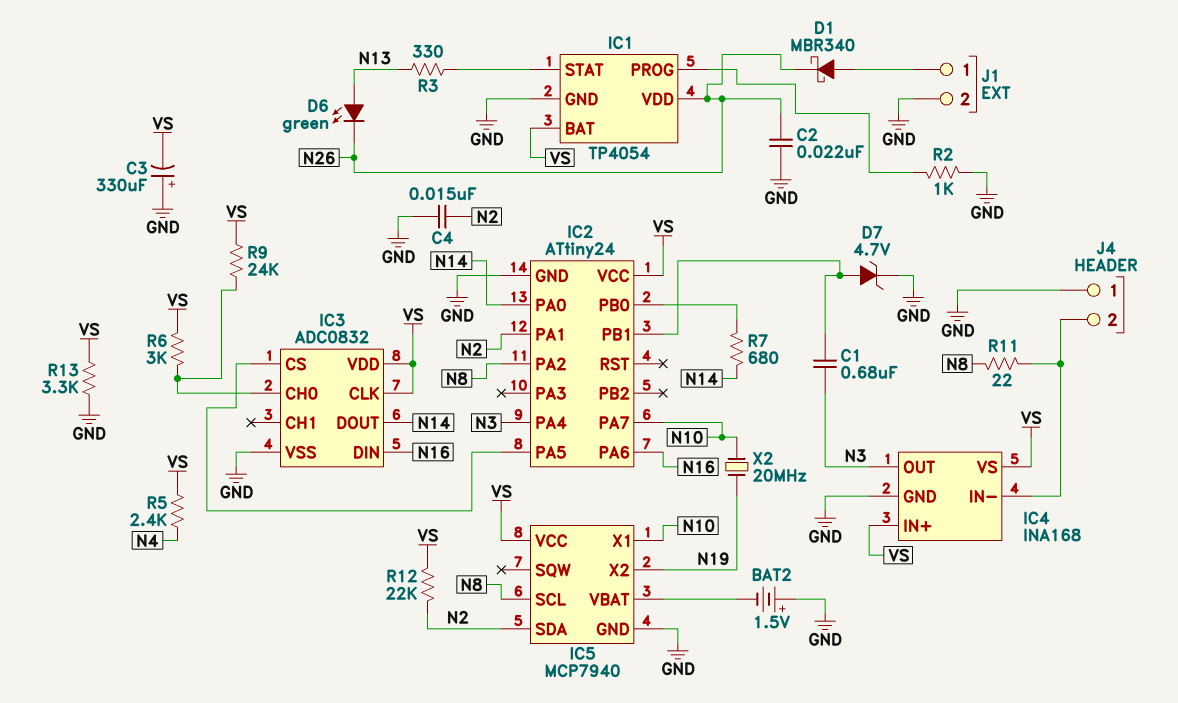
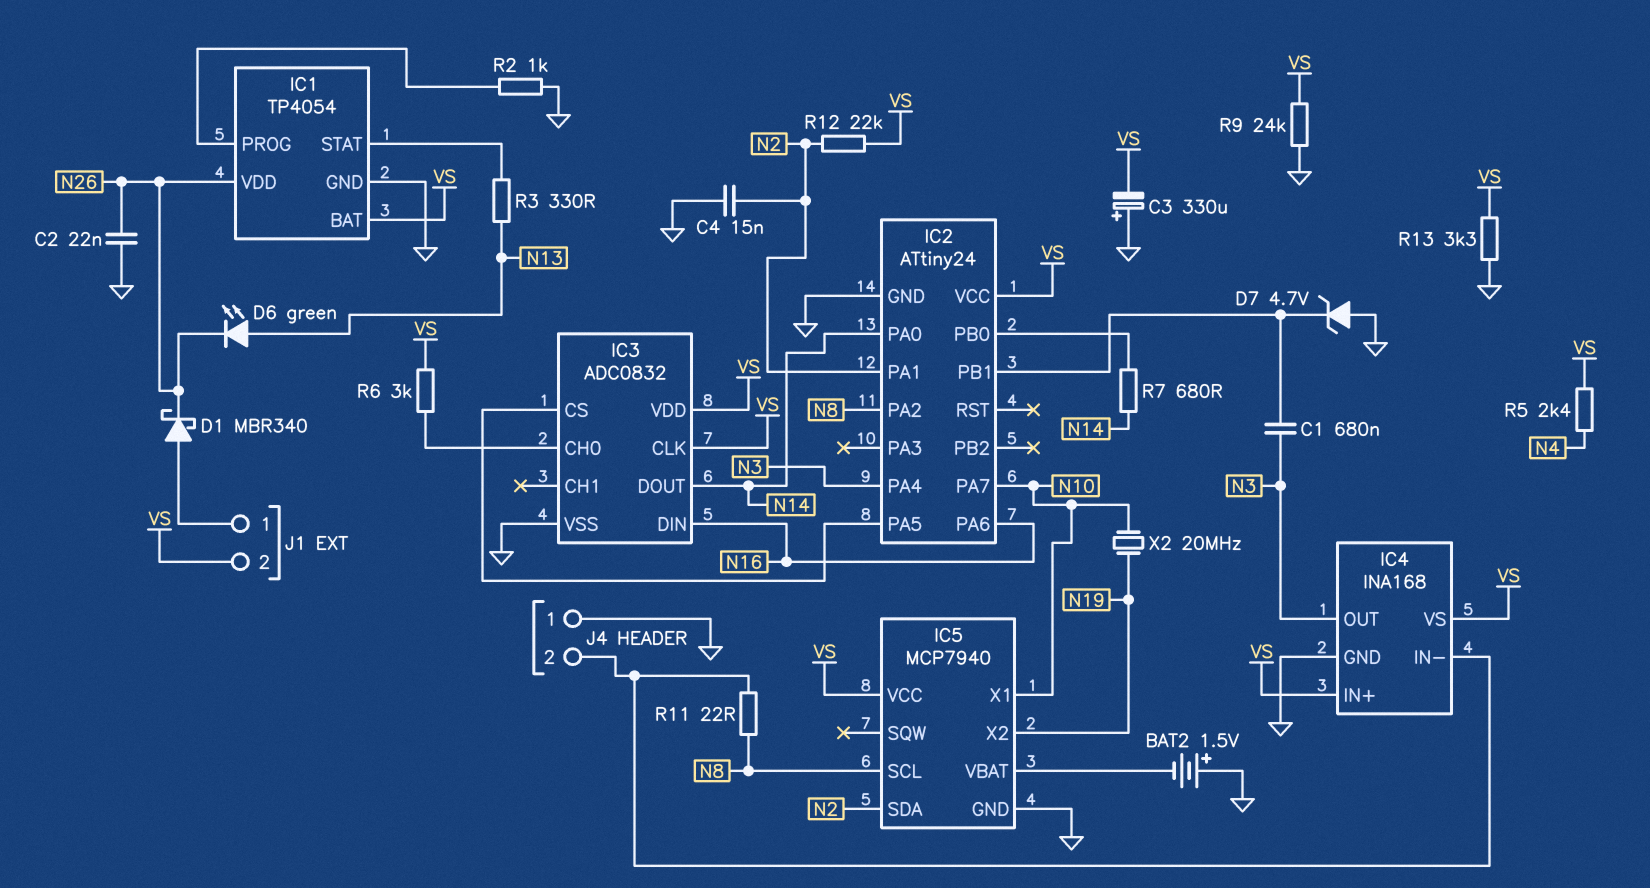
D7: zener 4.7V (A IC2/PB1, K GND) -> zener 4.7V (A GND, K IC2/PB1)
J1 pin 2: GND -> VS
R9: 24k (IC3/CH0, VS) -> 24k (GND, VS)

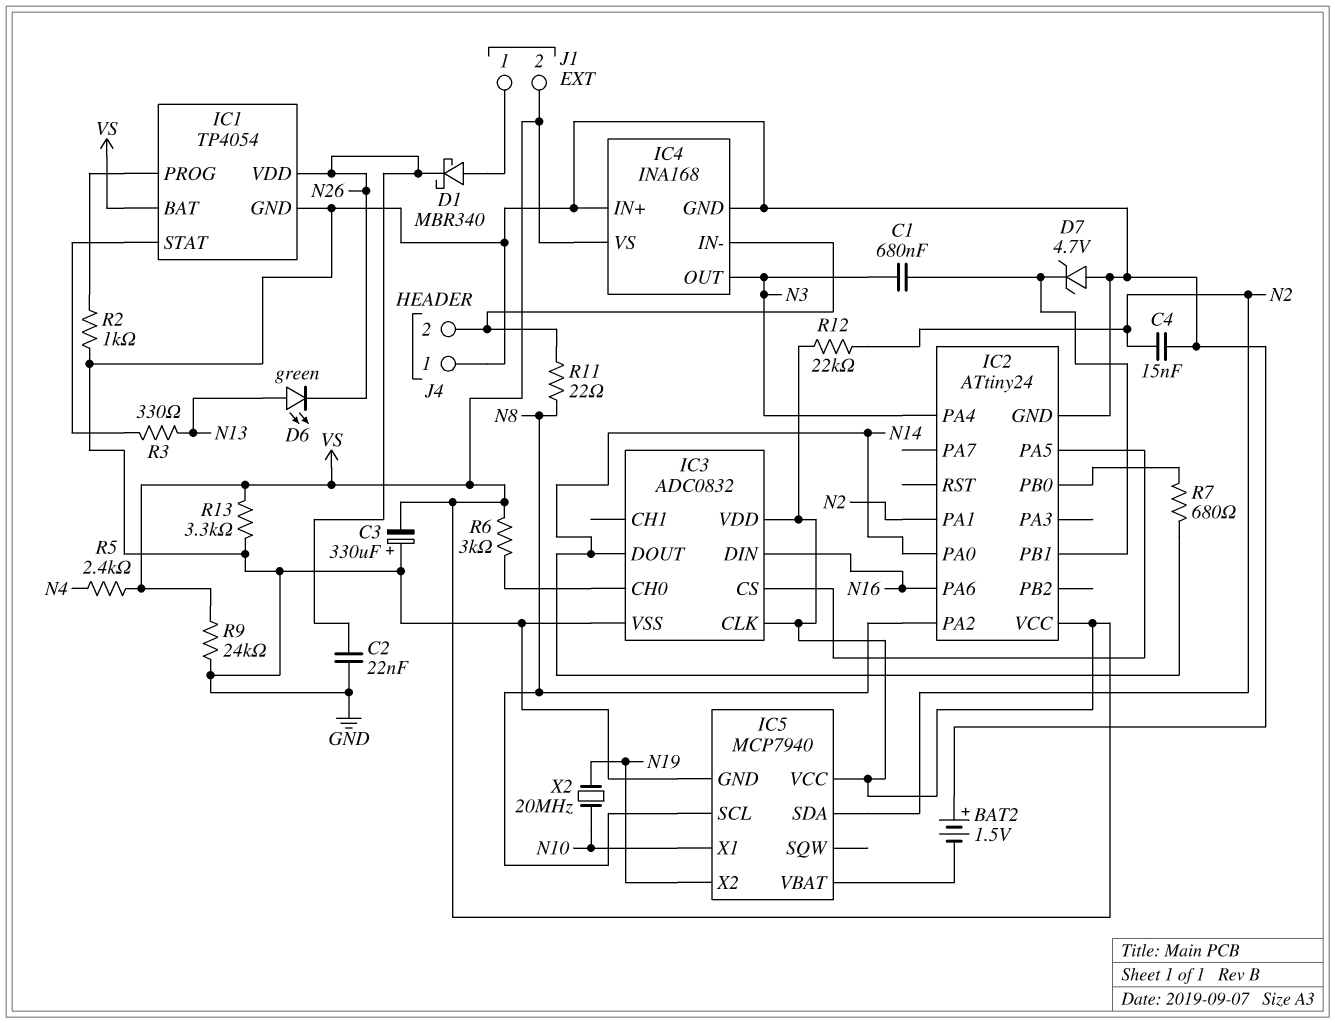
IC2 pin PA7: N10 -> none
IC4 pin IN+: VS -> GND

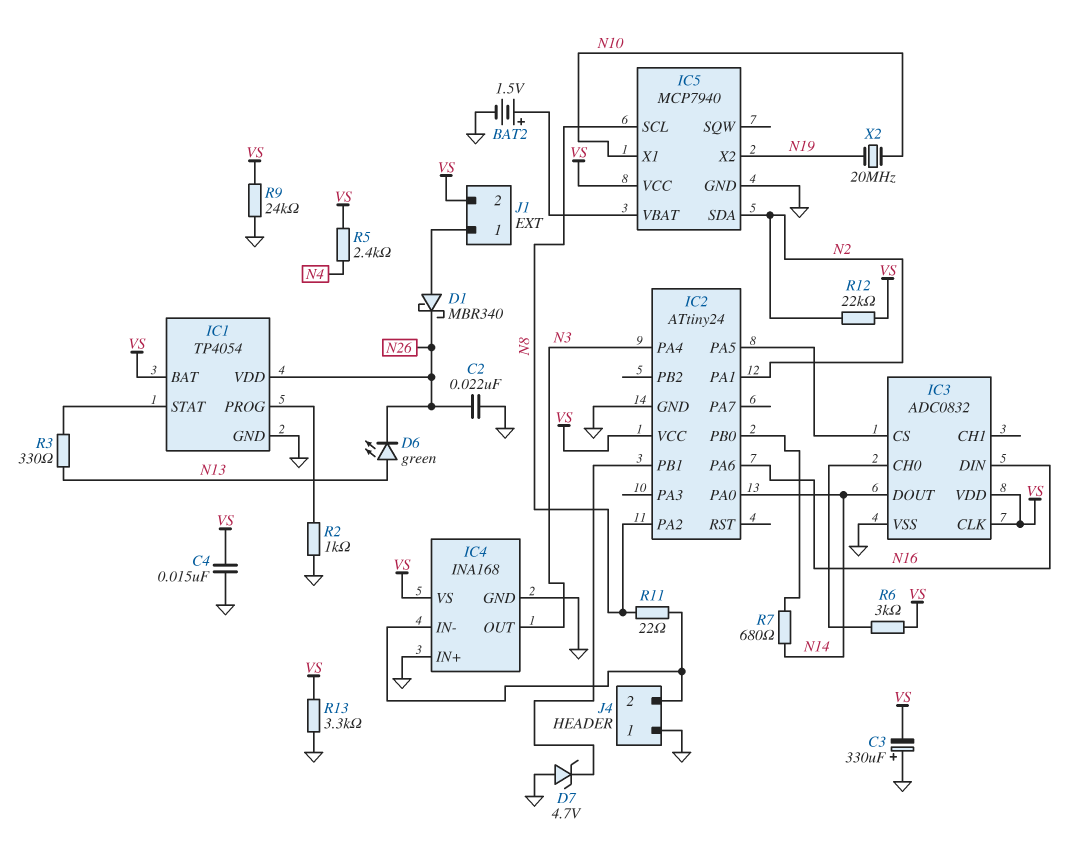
BAT2: 1.5V (plus GND, minus IC5/VBAT) -> 1.5V (plus IC5/VBAT, minus GND)
C1: 680nF (IC2/PB1, N3) -> none
C4: 15nF (GND, N2) -> 15nF (GND, VS)

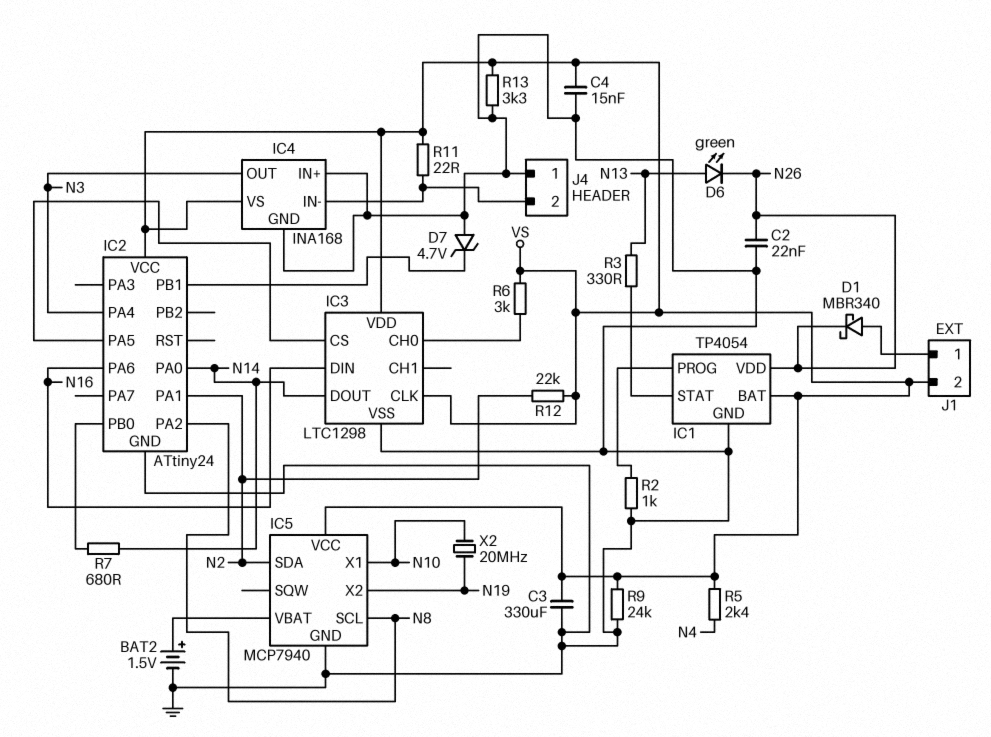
C3: 330uF (plus GND, minus VS) -> 330uF (GND, VS)
IC3: ADC0832 -> LTC1298
R11: 22 (IC4/IN-, N8) -> 22 (IC4/IN-, VS)

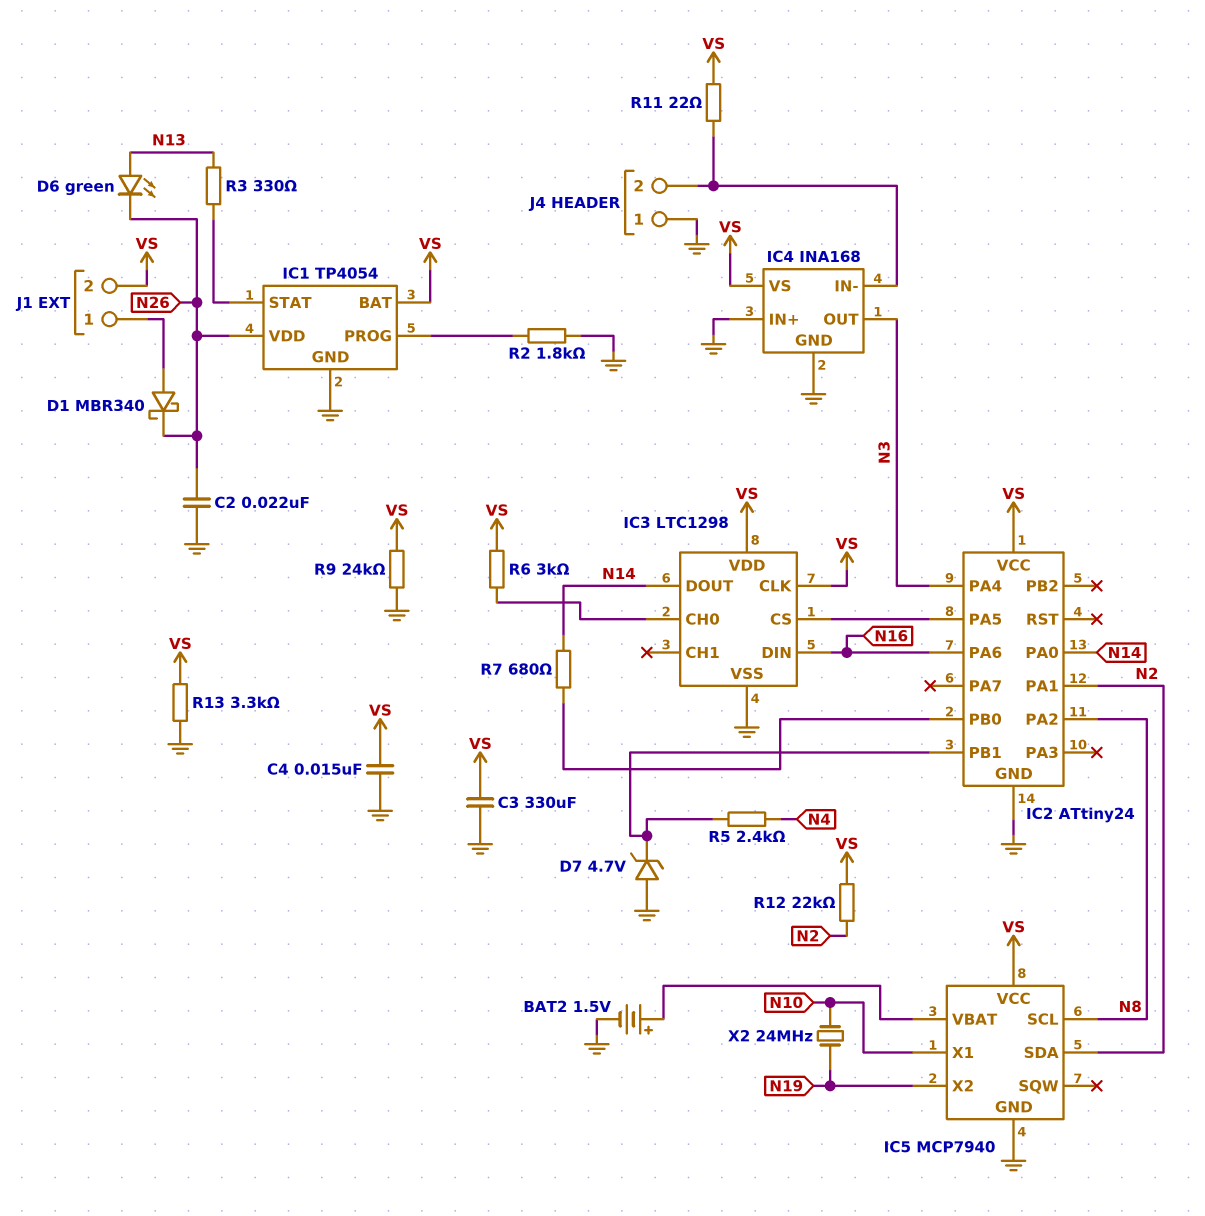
R2: 1k (GND, IC1/PROG) -> 1.8k (GND, IC1/PROG)
R5: 2.4k (N4, VS) -> 2.4k (IC2/PB1, N4)
X2: 20MHz (N10, N19) -> 24MHz (N10, N19)

